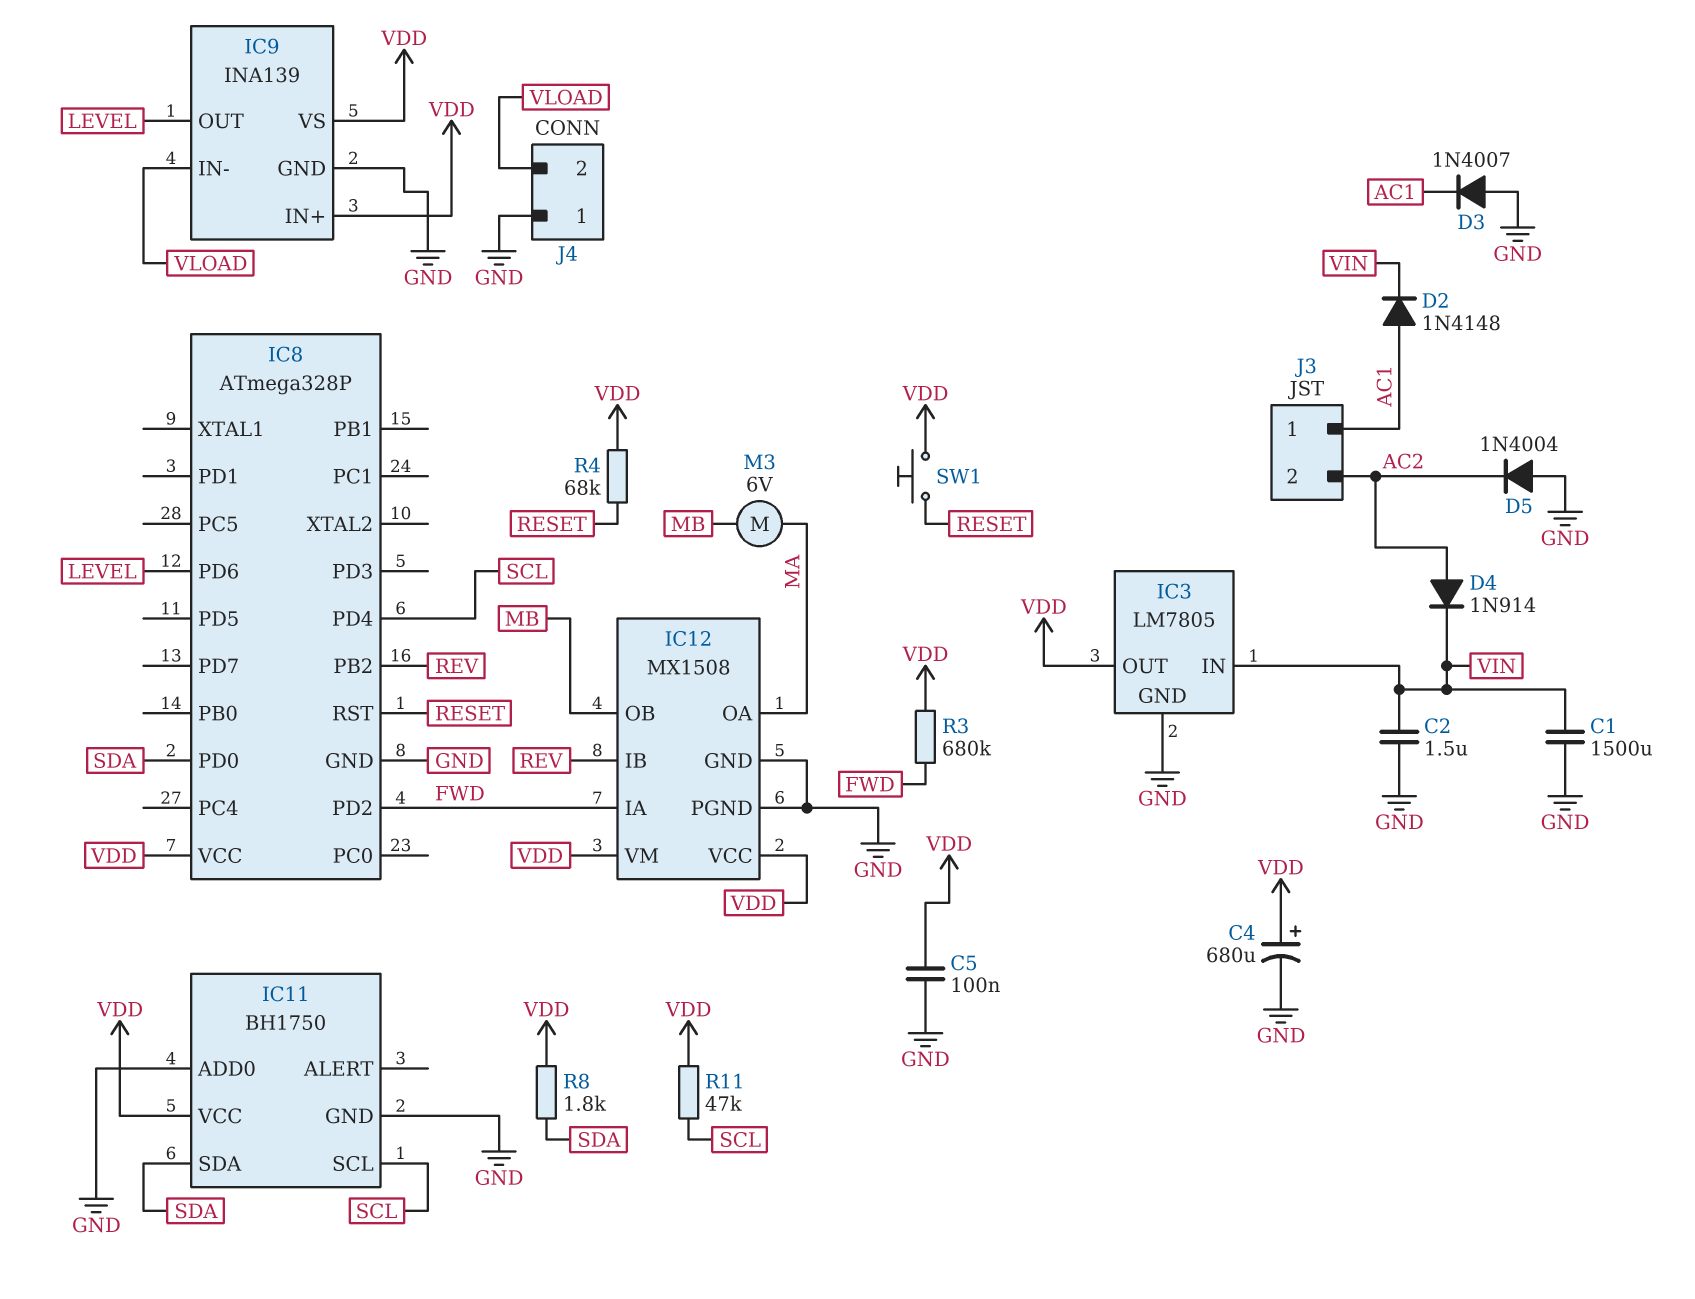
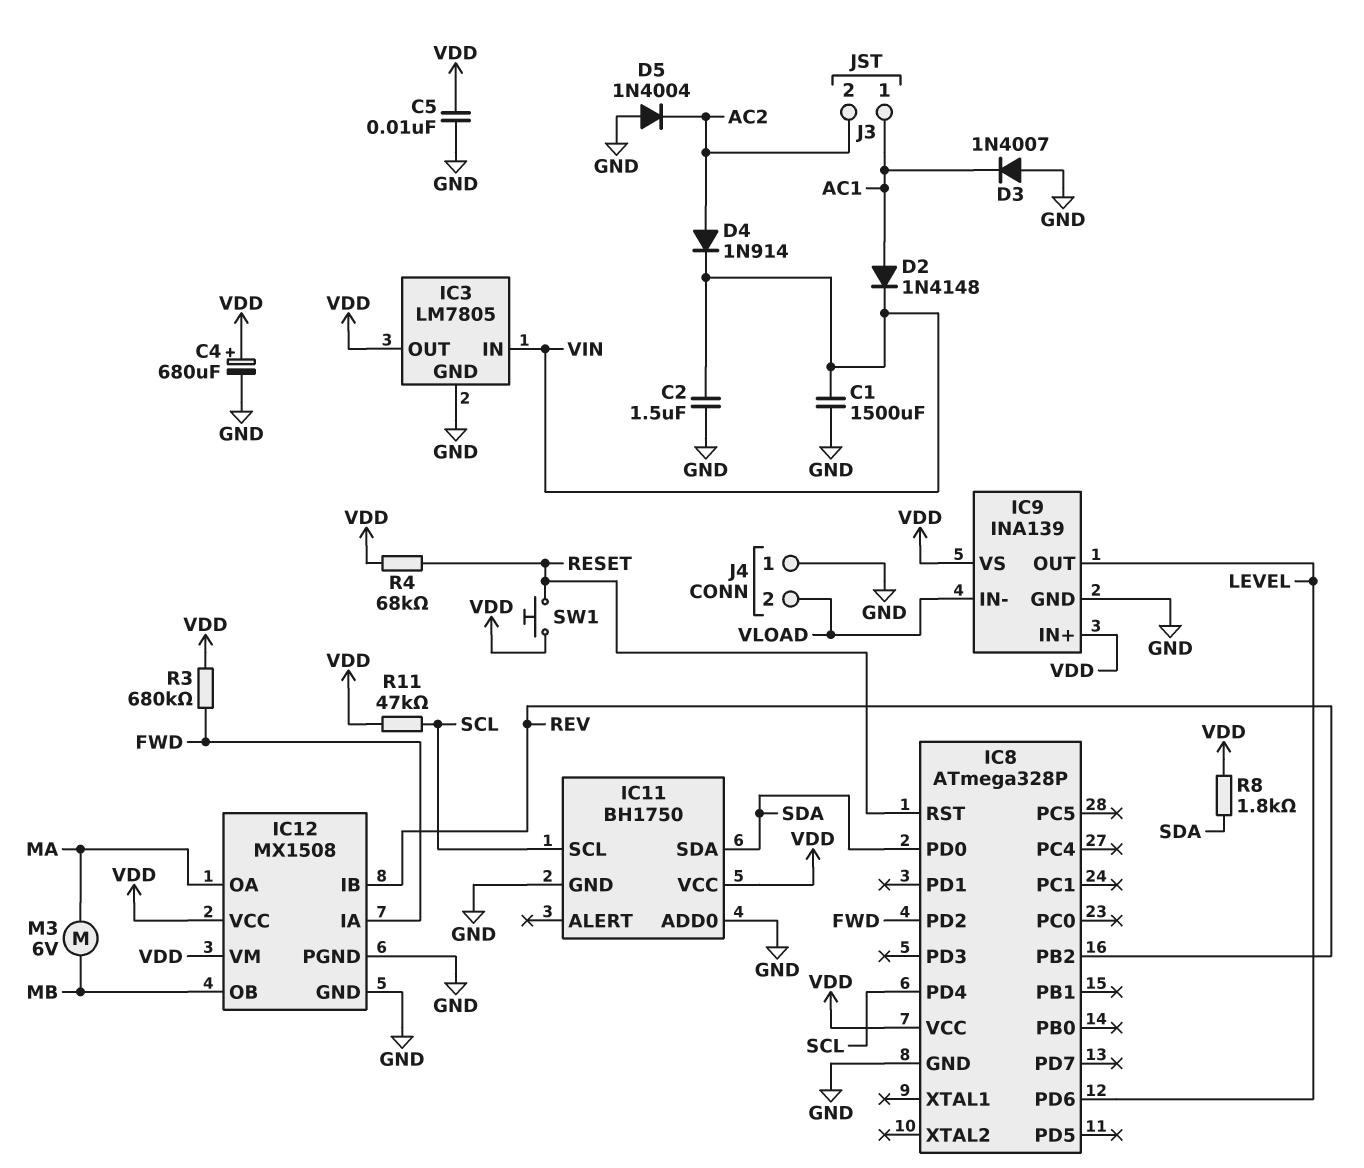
C5: 100nF (GND, VDD) -> 10nF (GND, VDD)

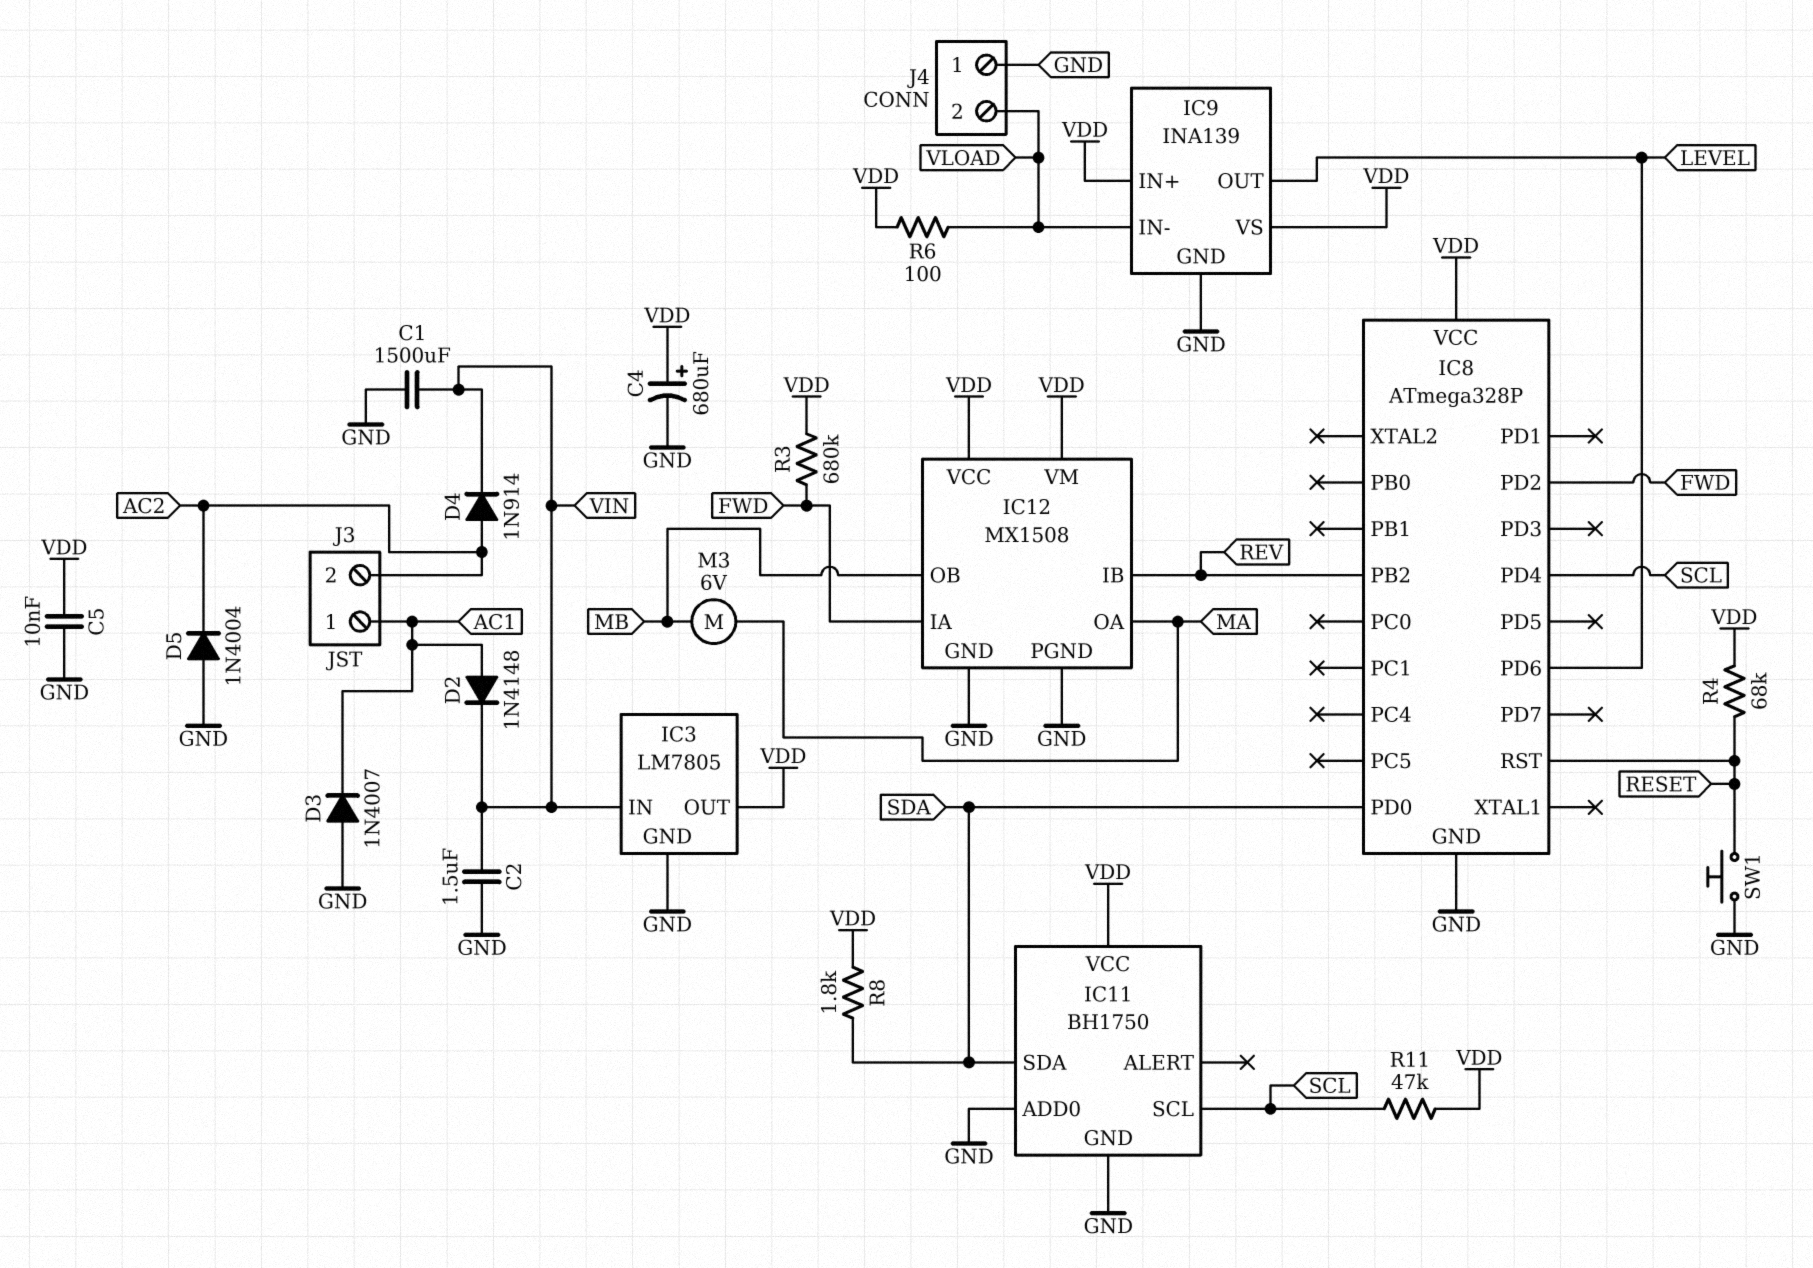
R6: none -> 100 (VDD, VLOAD)
SW1: button (RESET, VDD) -> button (GND, RESET)

